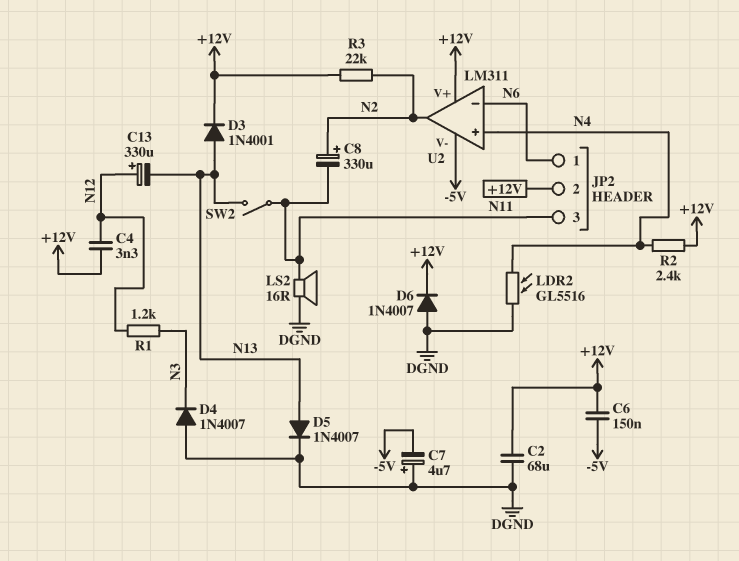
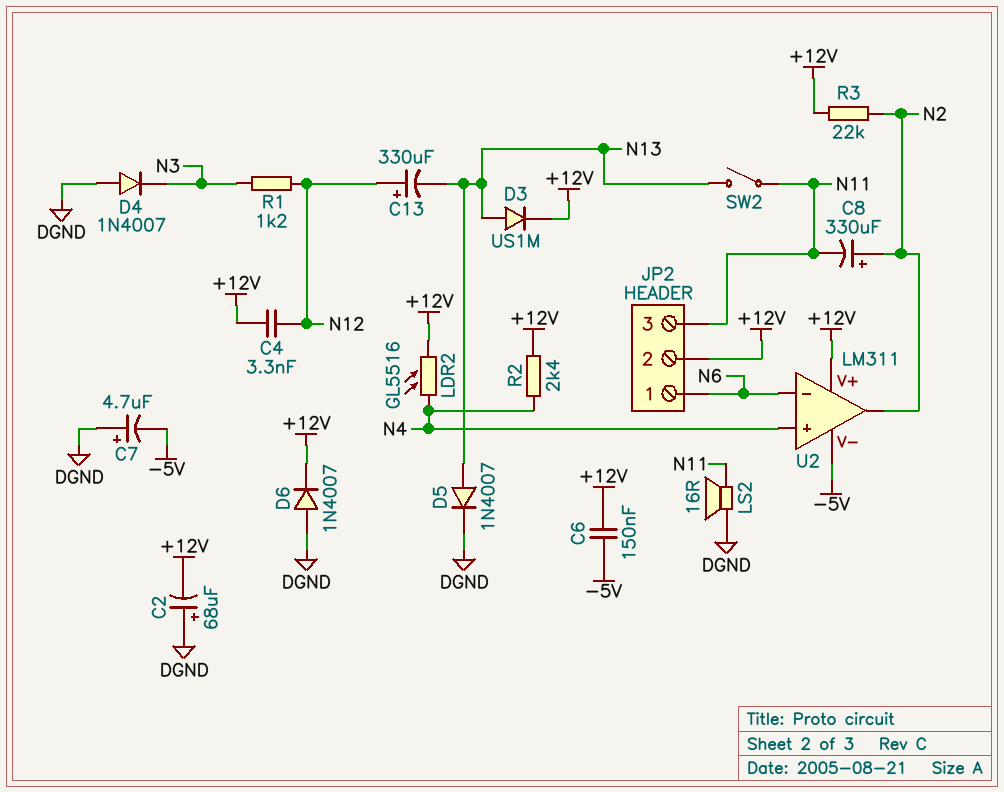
C2: 68uF (+12V, DGND) -> 68uF (plus DGND, minus +12V)
D3: diode 1N4001 (A N13, K +12V) -> diode US1M (A N13, K +12V)
LDR2: GL5516 (DGND, N4) -> GL5516 (+12V, N4)

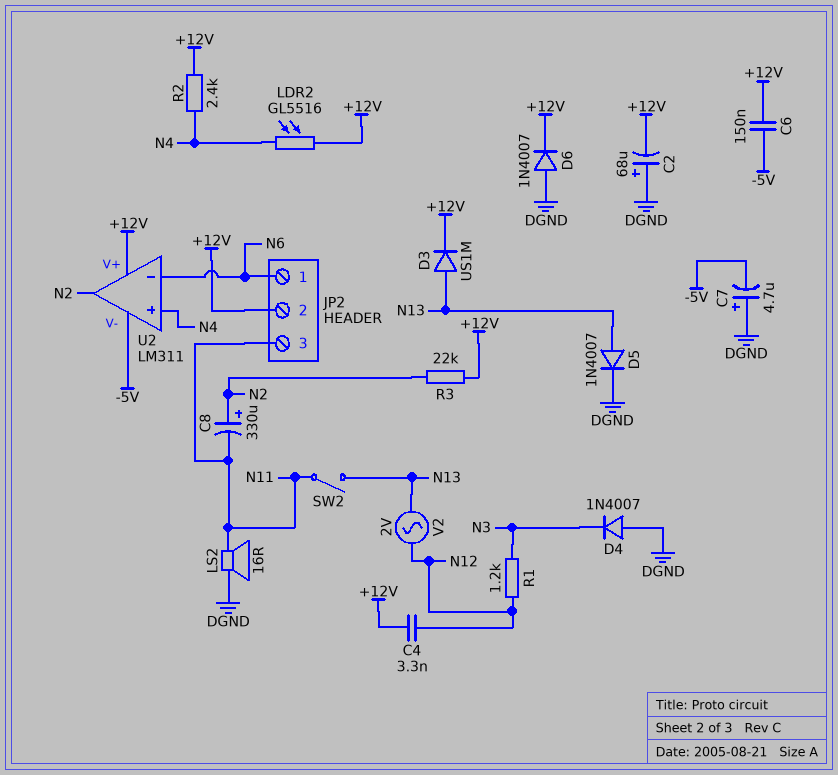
C13: 330uF (plus N12, minus N13) -> none
V2: none -> AC 2V (N12, N13)

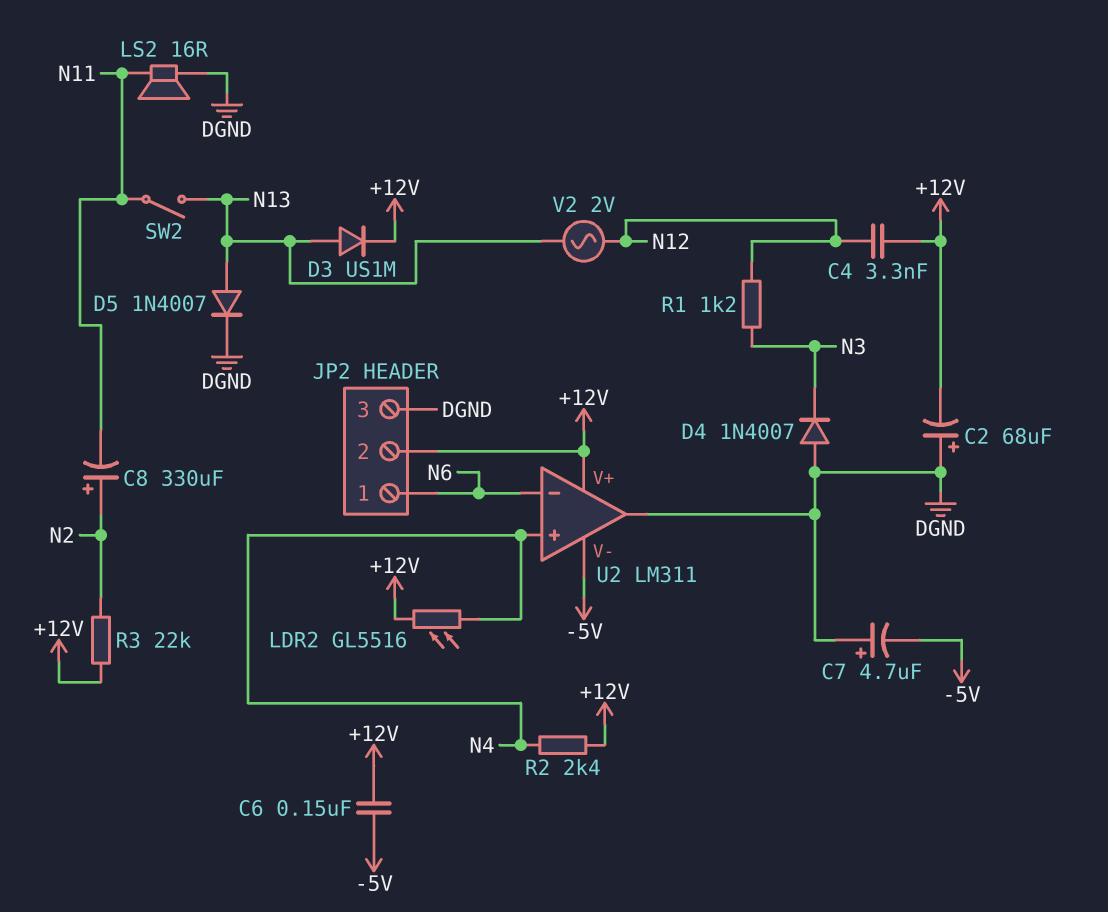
D6: diode 1N4007 (A DGND, K +12V) -> none
JP2 pin 3: N11 -> DGND
U2 pin out: N2 -> DGND

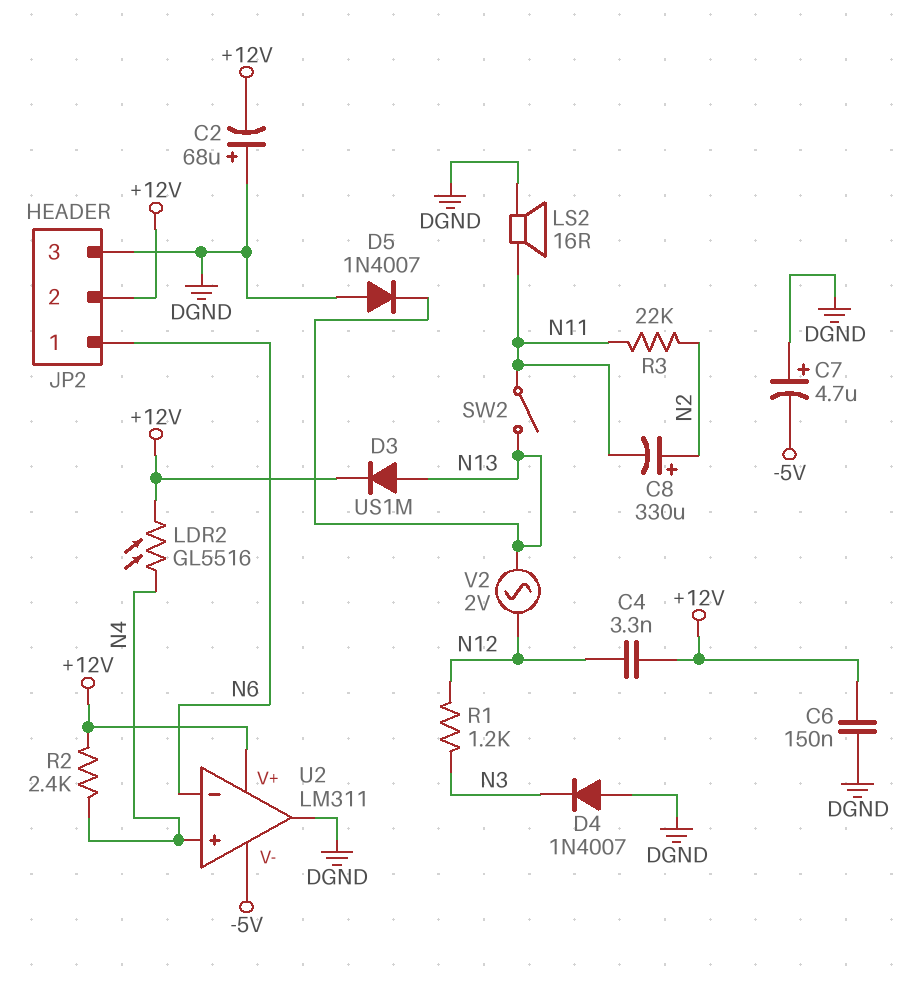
C6: 150nF (+12V, -5V) -> 150nF (+12V, DGND)
D5: diode 1N4007 (A N13, K DGND) -> diode 1N4007 (A DGND, K N13)
R3: 22k (+12V, N2) -> 22k (N2, N11)

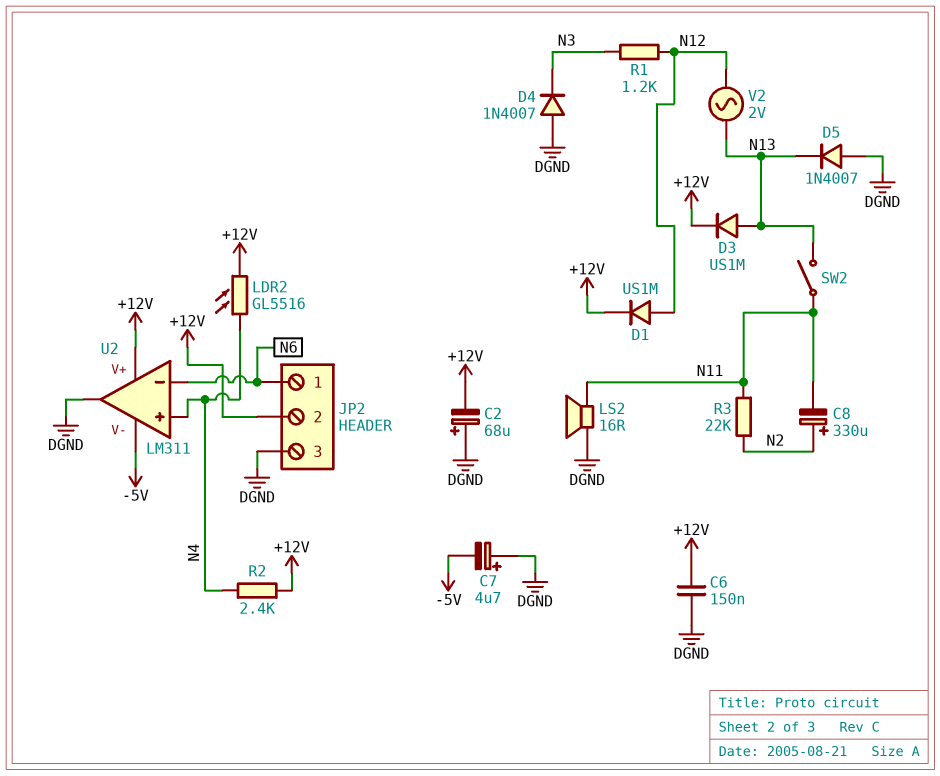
C4: 3.3nF (+12V, N12) -> none
D1: none -> diode US1M (A N12, K +12V)

